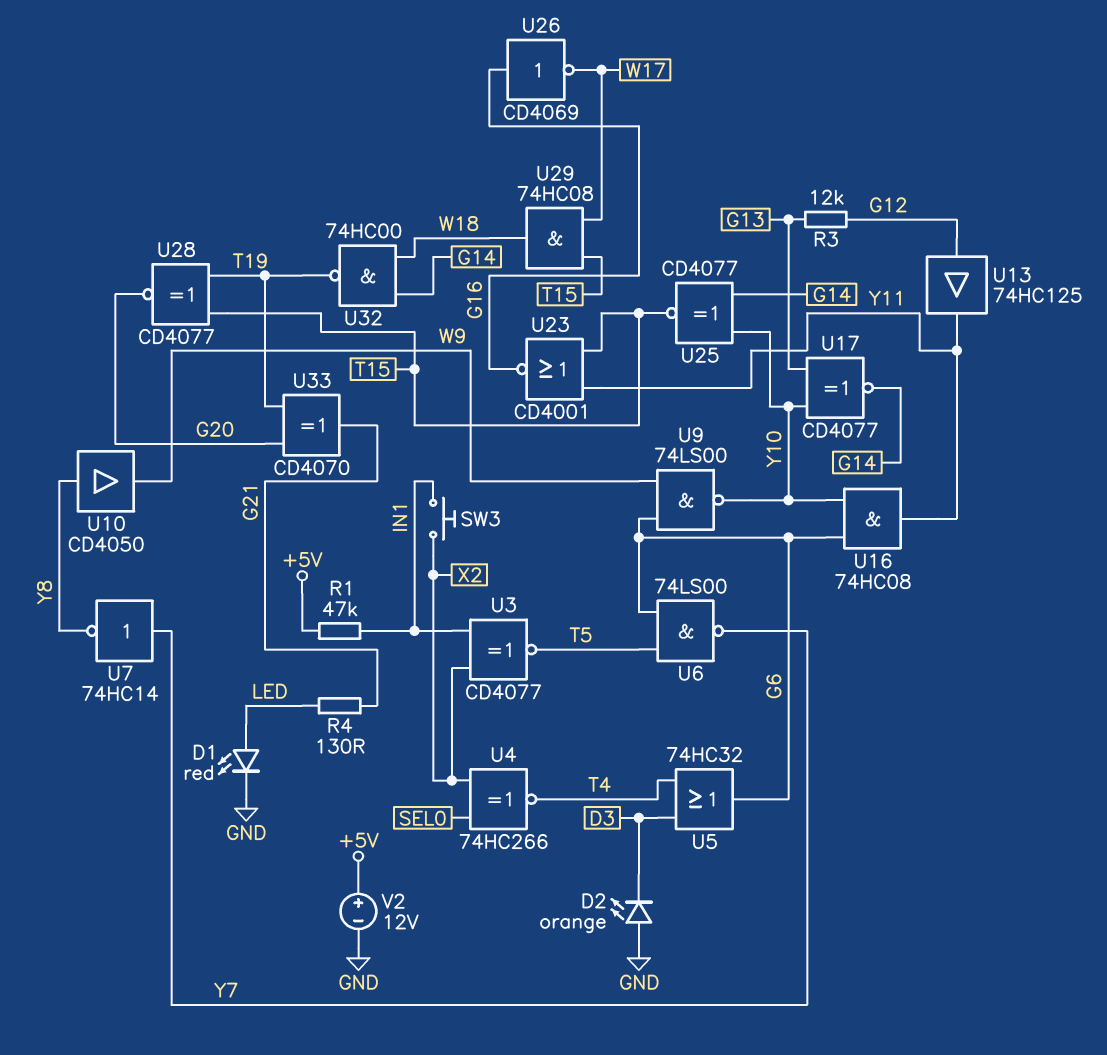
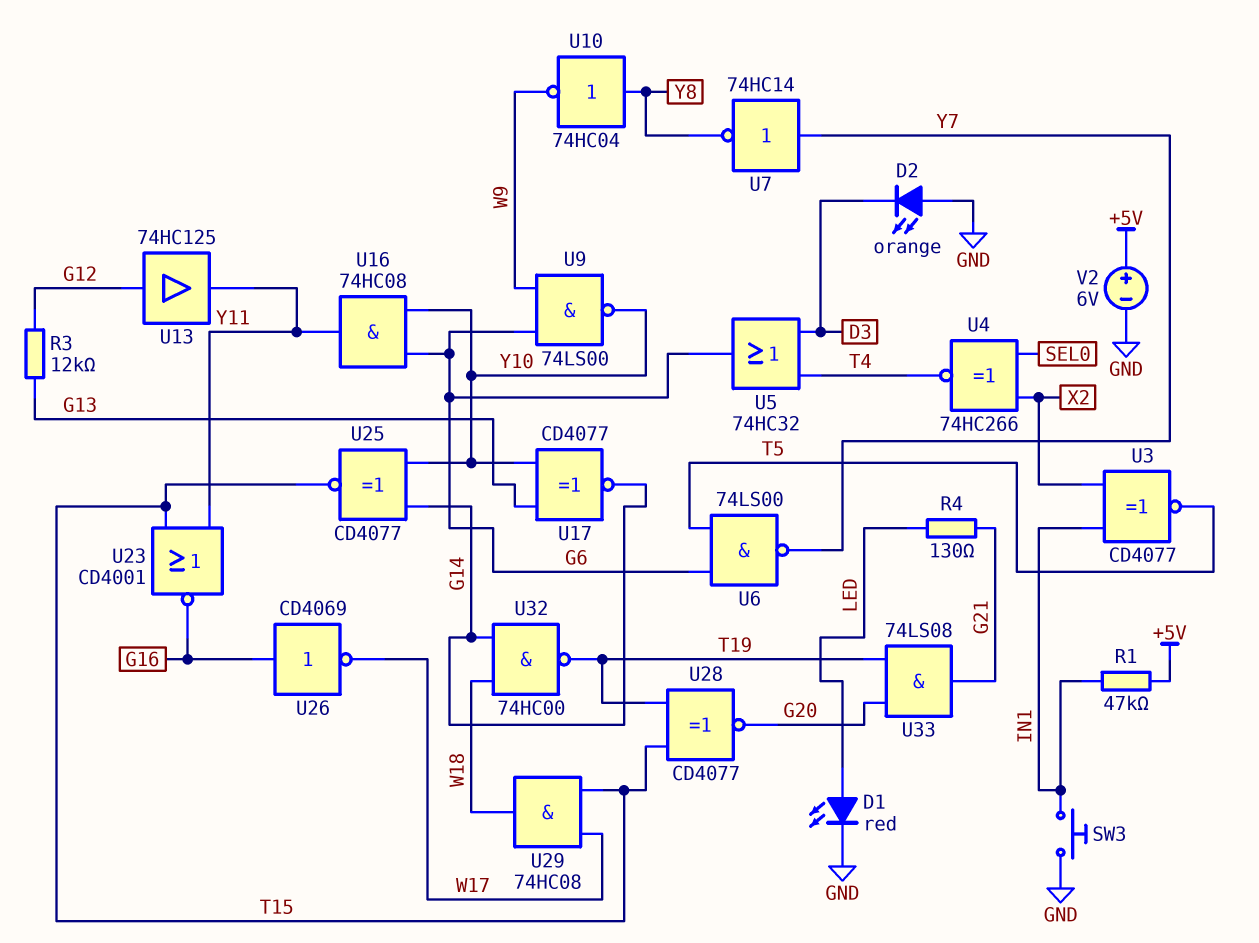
SW3: button (IN1, X2) -> button (GND, IN1)
U10: buffer CD4050 (in Y8, out W9) -> NOT 74HC04 (in Y8, out W9)
U33: XOR CD4070 (in G20, in T19, out G21) -> AND 74LS08 (in G20, in T19, out G21)
V2: 12V (plus +5V, minus GND) -> 6V (plus +5V, minus GND)

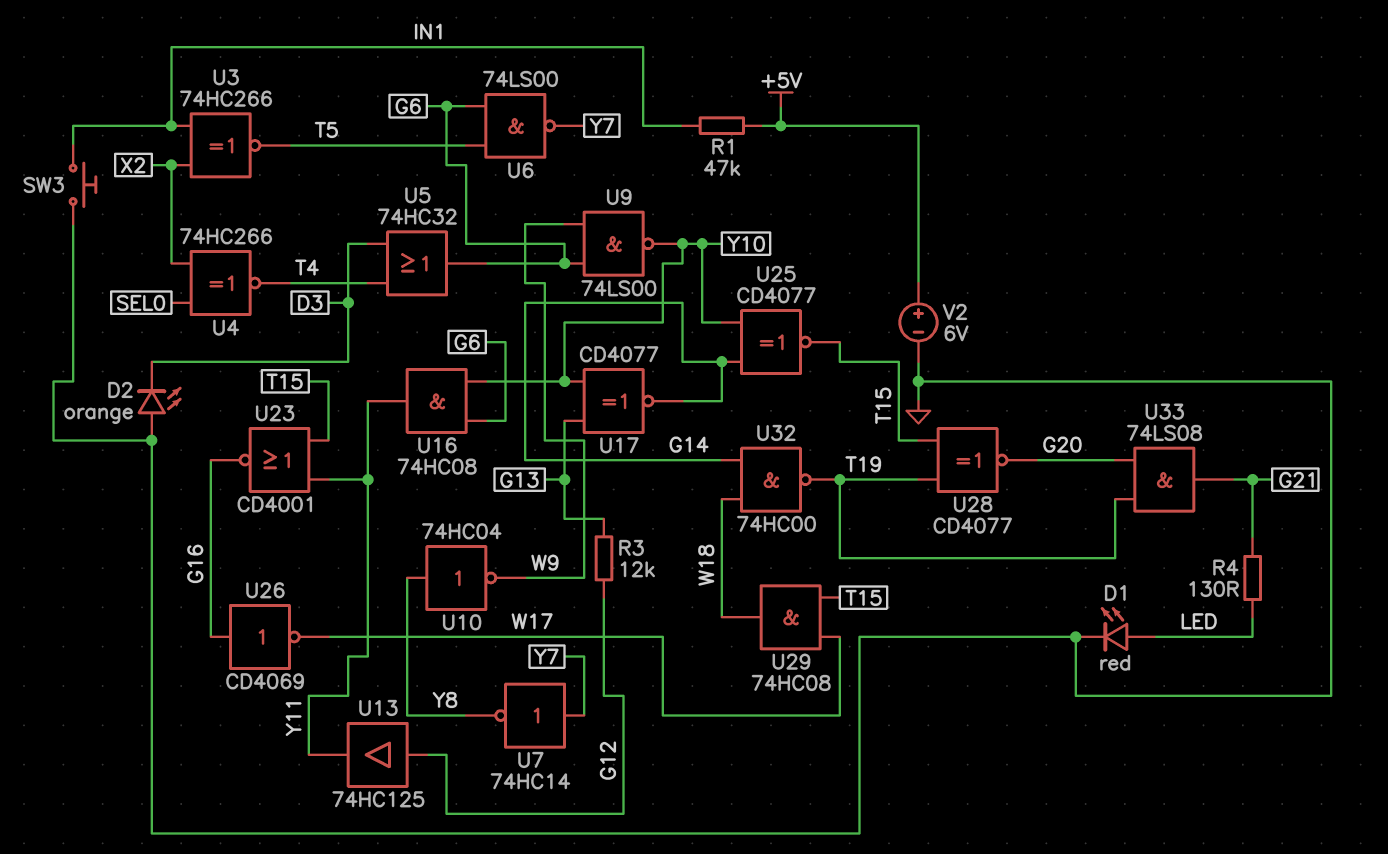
U3: XNOR CD4077 (in IN1, in X2, out T5) -> XNOR 74HC266 (in IN1, in X2, out T5)

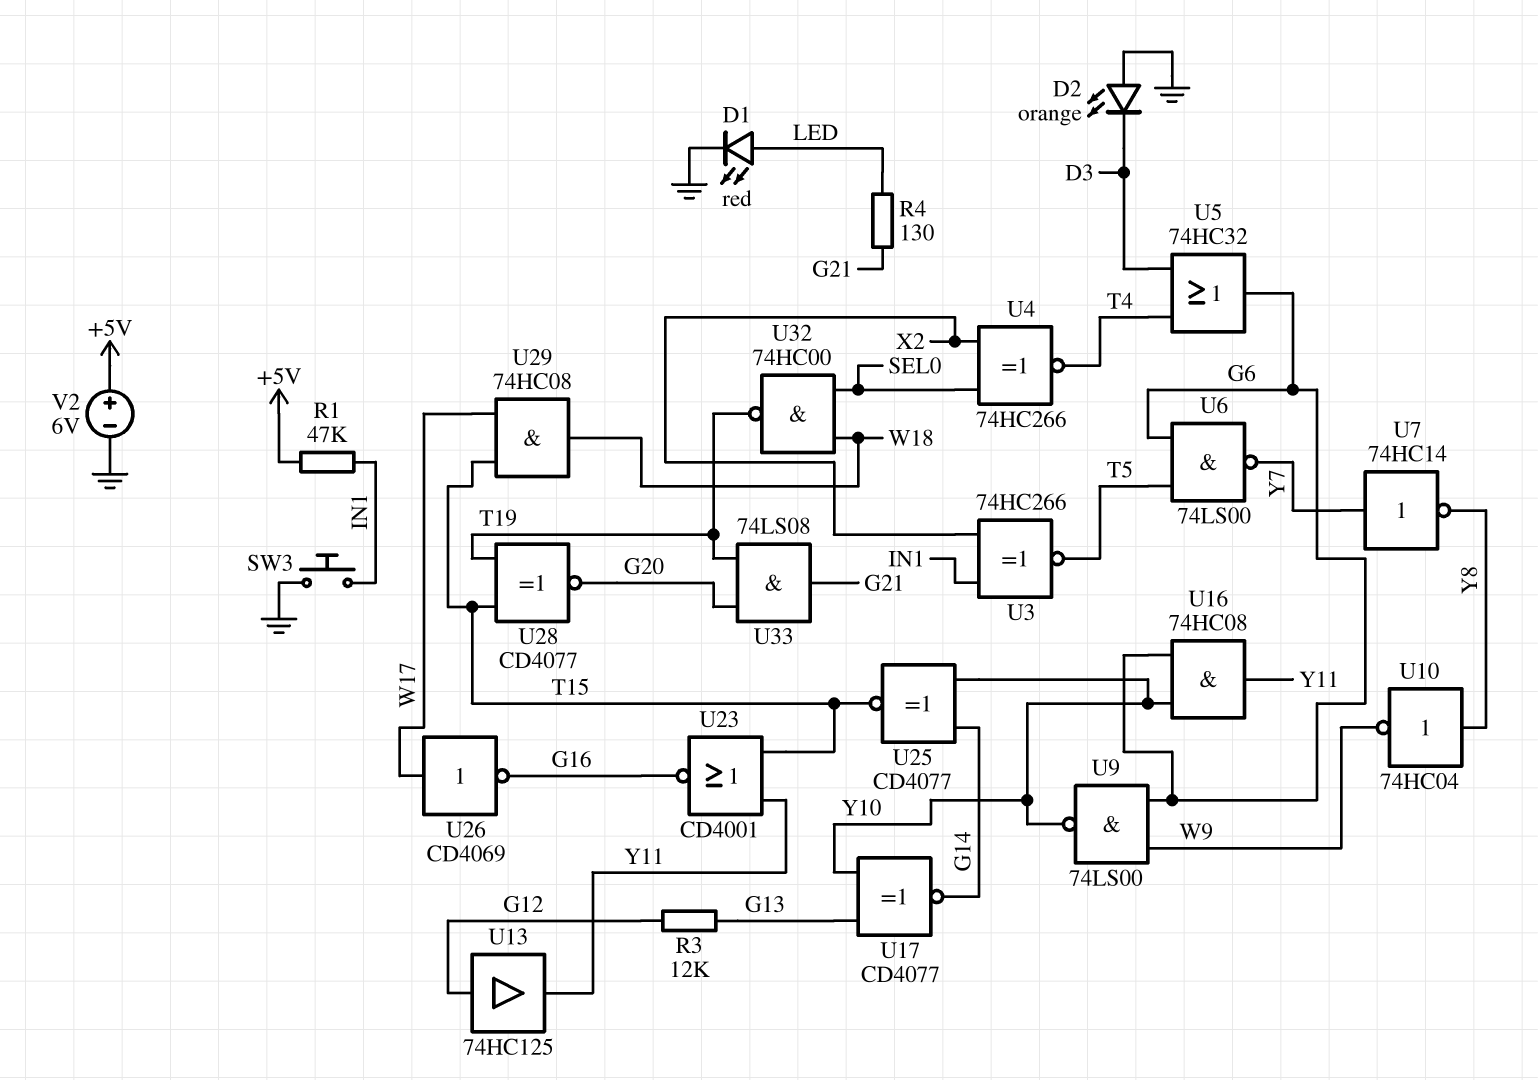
U26: NOT CD4069 (in G16, out W17) -> NOT CD4069 (in W17, out G16)
U32: NAND 74HC00 (in G14, in W18, out T19) -> NAND 74HC00 (in SEL0, in W18, out T19)

